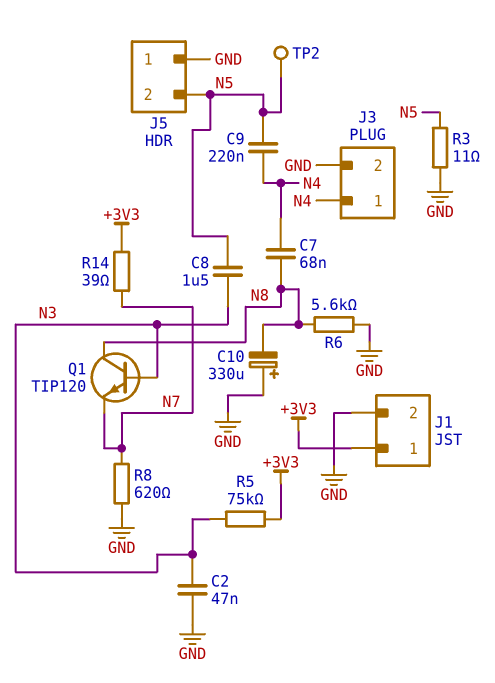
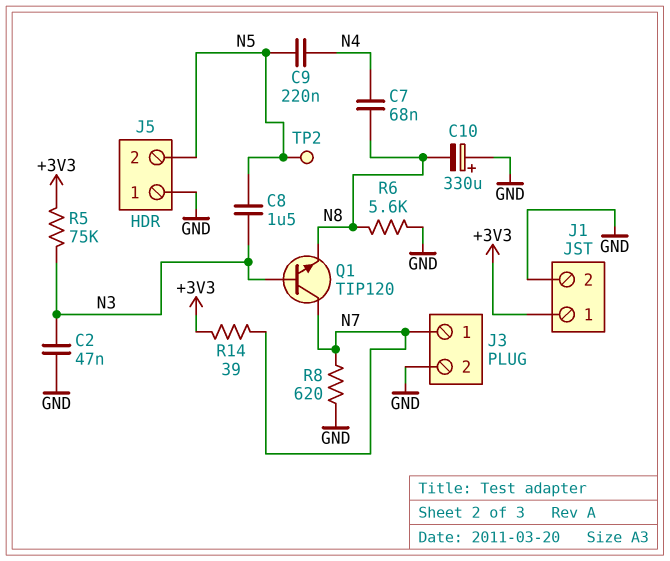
J3 pin 1: N4 -> N7
Q1: NPN TIP120 (B N3, C N8, E N7) -> NPN TIP120 (B N3, C N7, E N8)
R3: 11 (GND, N5) -> none

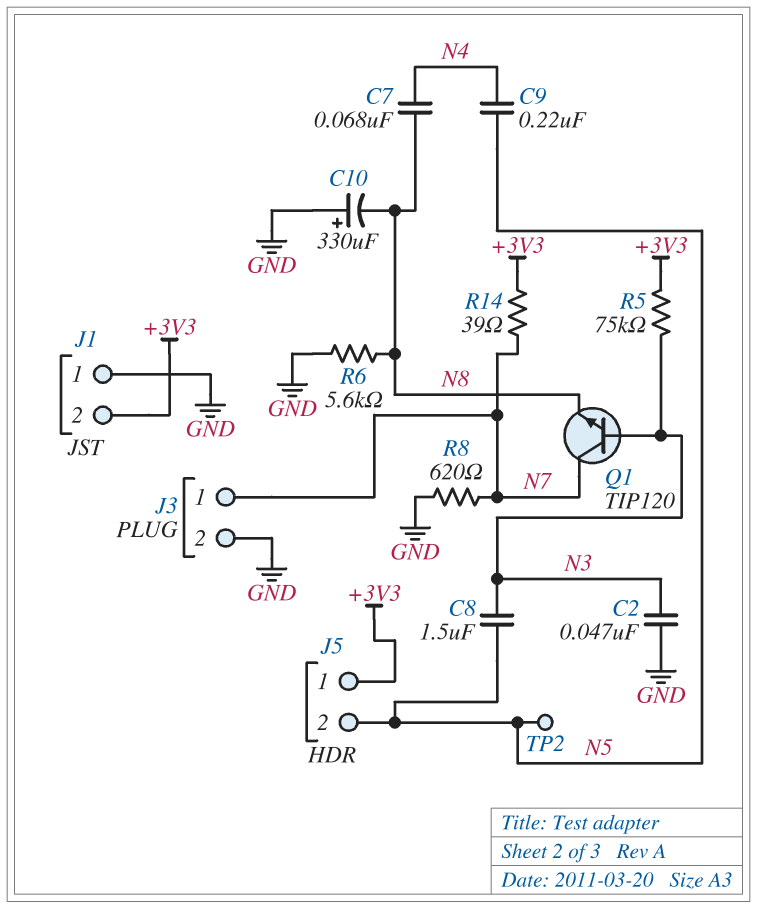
J1 pin 1: +3V3 -> GND
J1 pin 2: GND -> +3V3
J5 pin 1: GND -> +3V3

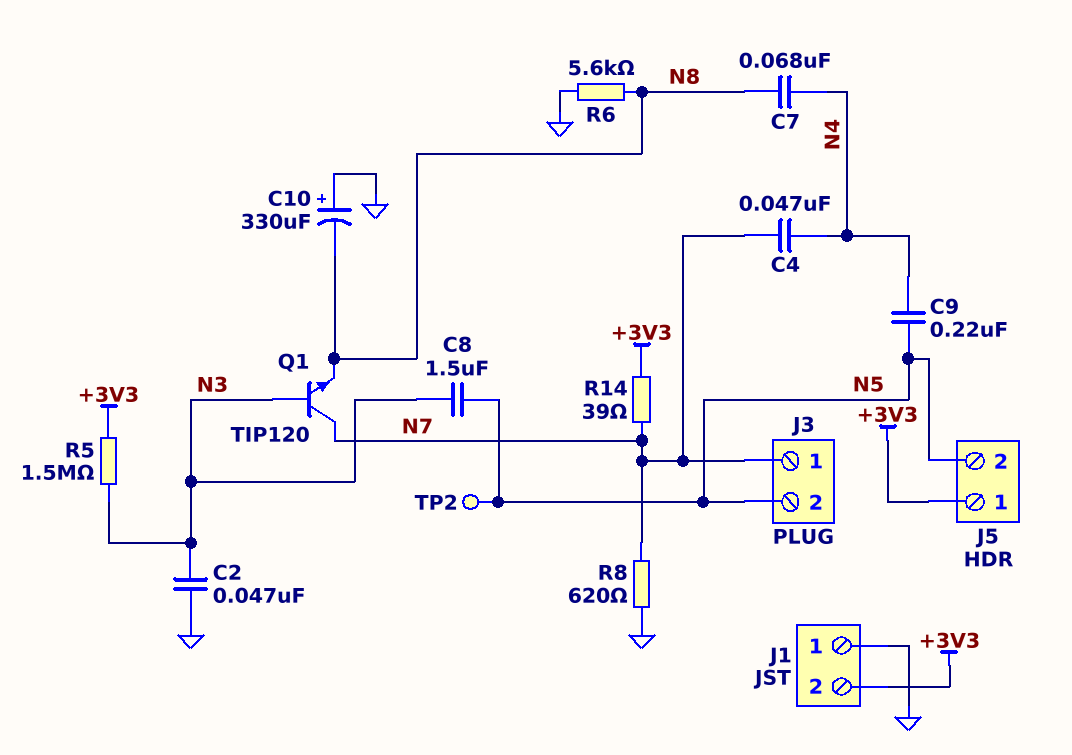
C4: none -> 47nF (N4, N7)
J3 pin 2: GND -> N5
R5: 75k (+3V3, N3) -> 1.5M (+3V3, N3)

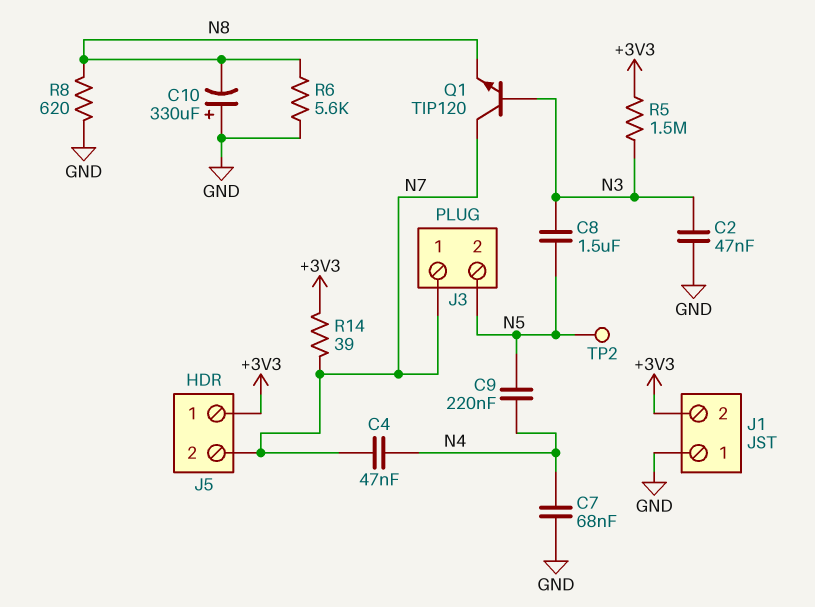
C7: 68nF (N4, N8) -> 68nF (GND, N4)
J5 pin 2: N5 -> N7
R8: 620 (GND, N7) -> 620 (GND, N8)

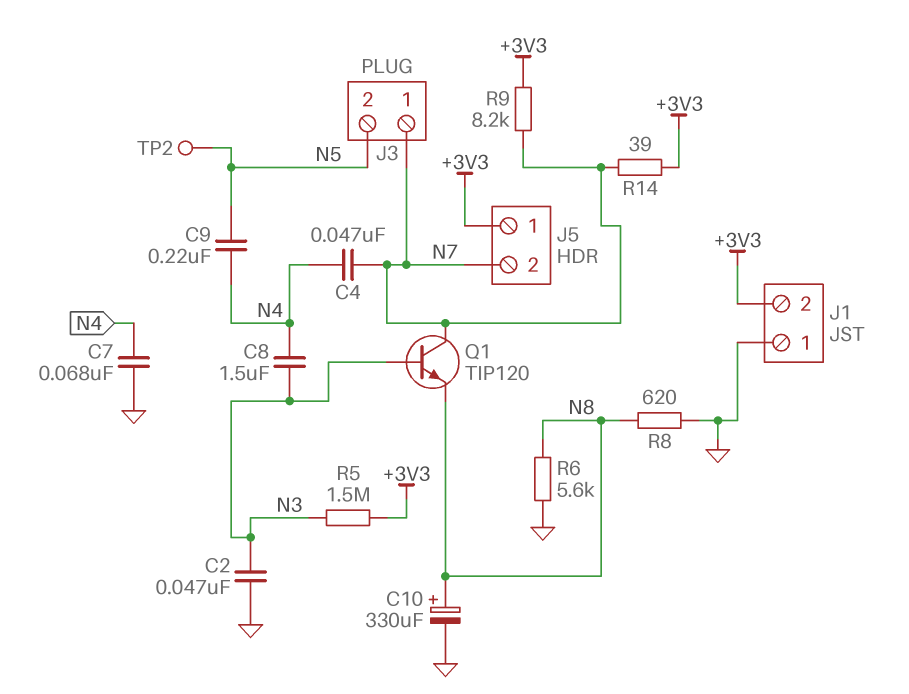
C8: 1.5uF (N3, N5) -> 1.5uF (N3, N4)
C10: 330uF (plus GND, minus N8) -> 330uF (plus N8, minus GND)
R9: none -> 8.2k (+3V3, N7)

